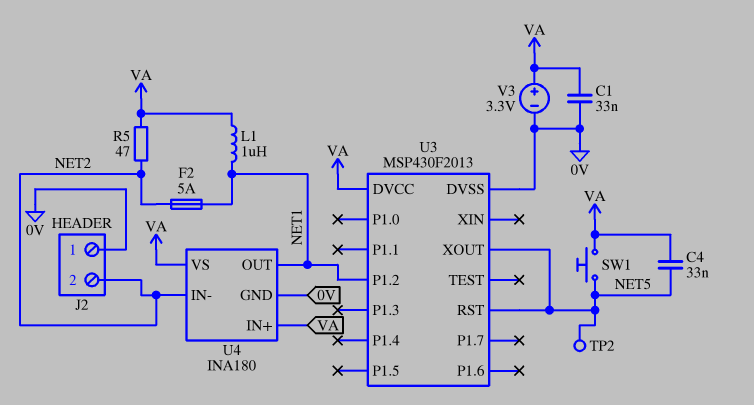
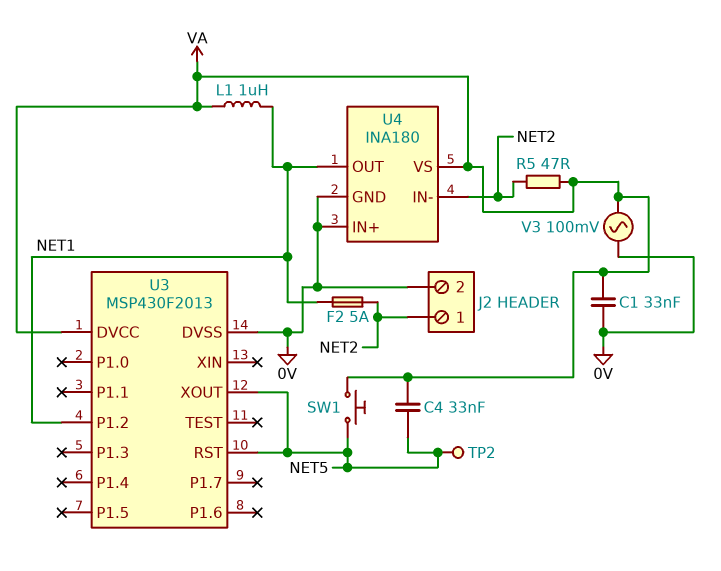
J2 pin 1: 0V -> NET2
J2 pin 2: NET2 -> 0V
U4 pin IN+: VA -> 0V
V3: 3.3V (plus VA, minus 0V) -> AC 100mV (0V, VA)

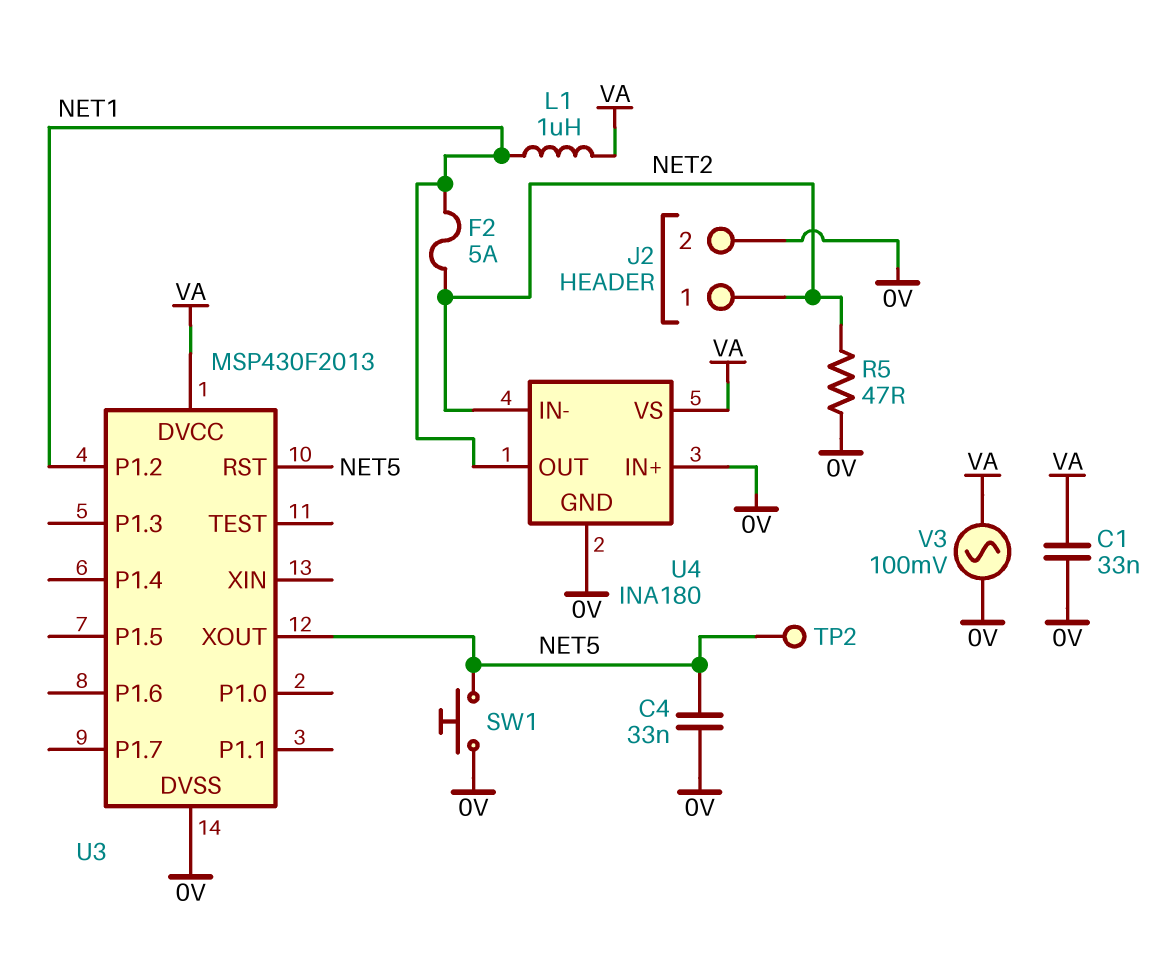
C4: 33nF (NET5, VA) -> 33nF (0V, NET5)
R5: 47 (NET2, VA) -> 47 (0V, NET2)
SW1: button (NET5, VA) -> button (0V, NET5)

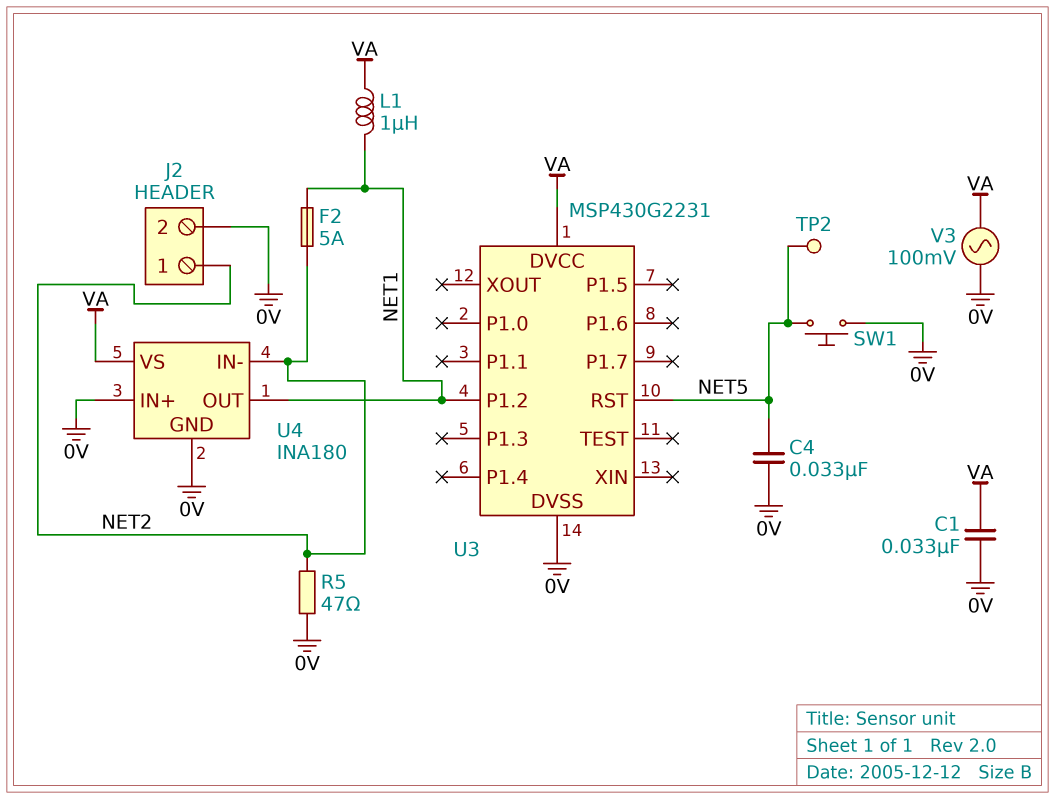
U3: MSP430F2013 -> MSP430G2231
U3 pin XOUT: NET5 -> none

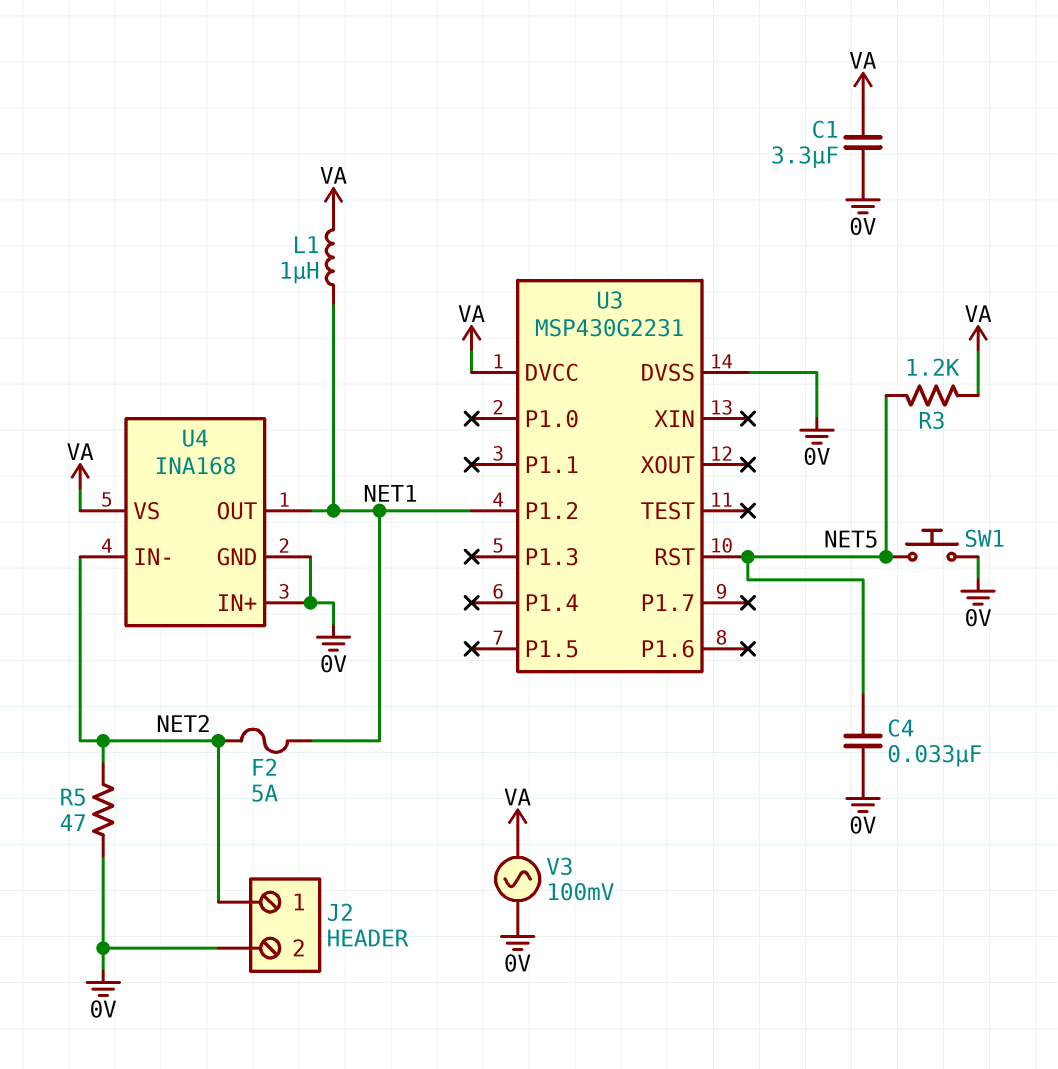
C1: 33nF (0V, VA) -> 3.3uF (0V, VA)
R3: none -> 1.2k (NET5, VA)
TP2: test point (NET5) -> none
U4: INA180 -> INA168

